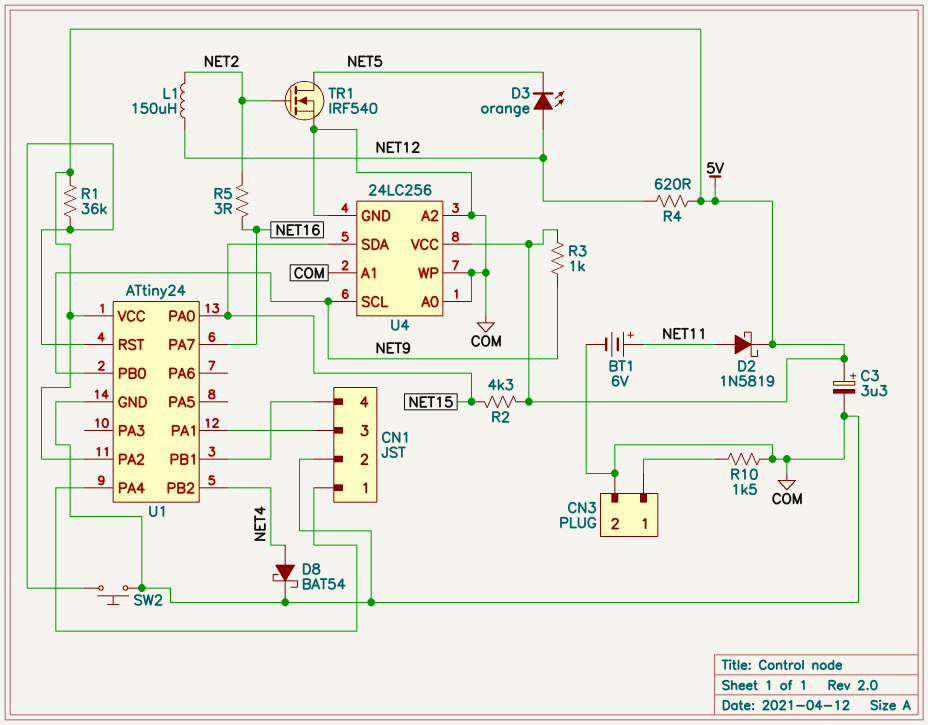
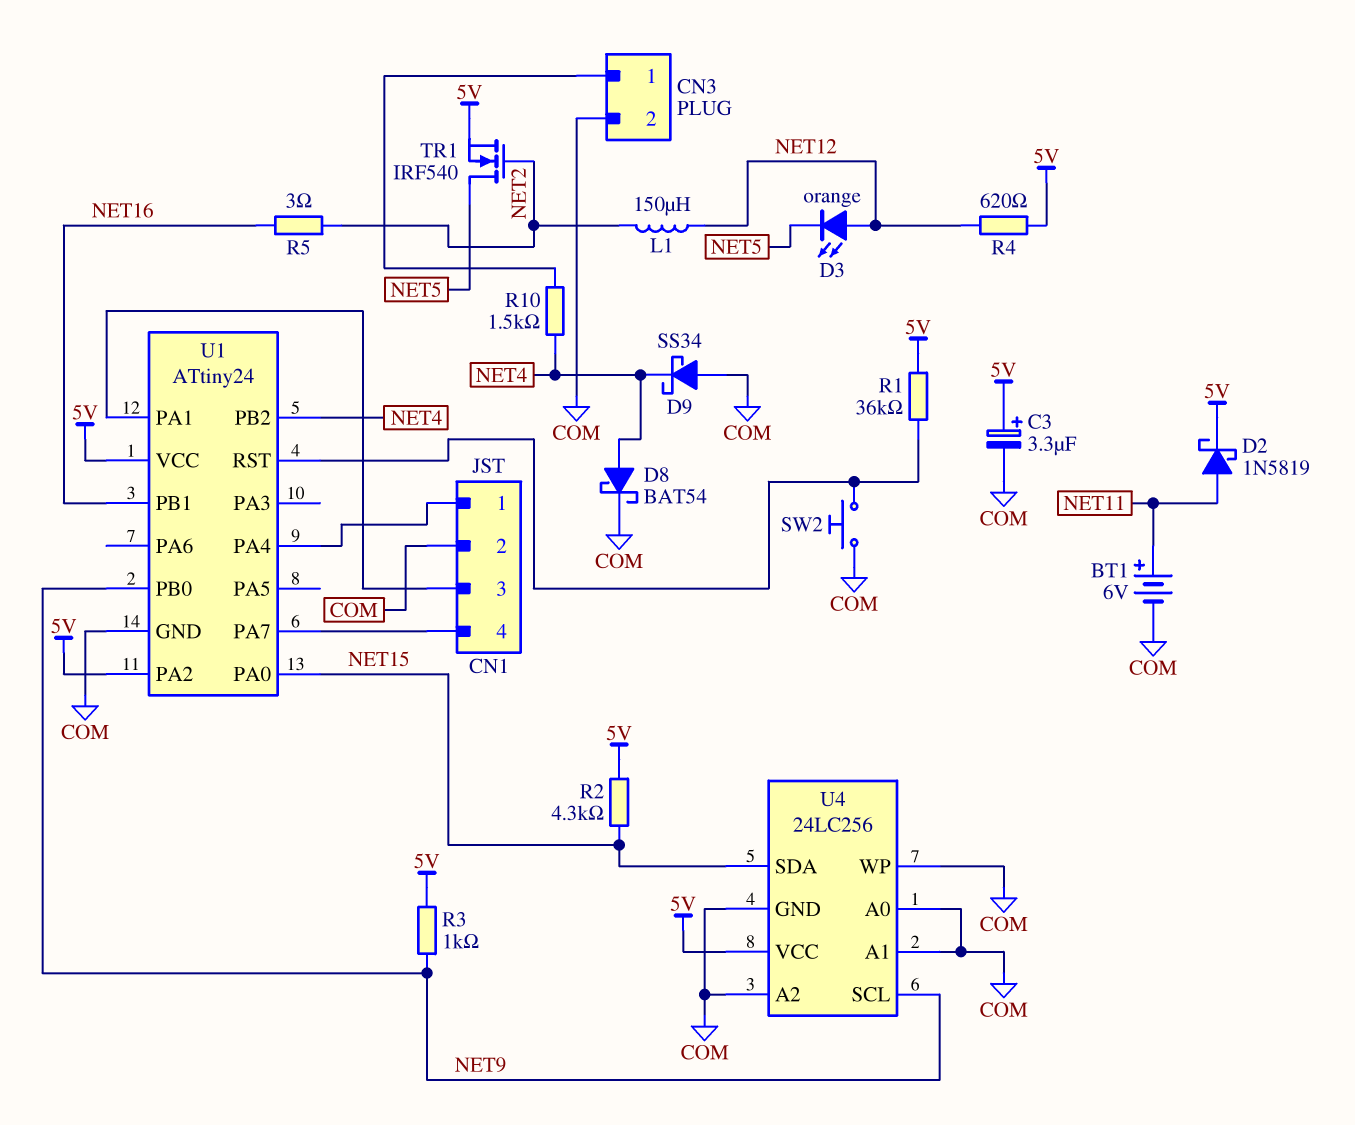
D9: none -> schottky SS34 (A COM, K NET4)
R10: 1.5k (CN3/1, COM) -> 1.5k (CN3/1, NET4)
TR1: NMOS IRF540 (G NET2, D NET5, S COM) -> NMOS IRF540 (G NET2, D NET5, S 5V)
U1 pin PA7: NET16 -> CN1/4
U1 pin PB1: CN1/4 -> NET16

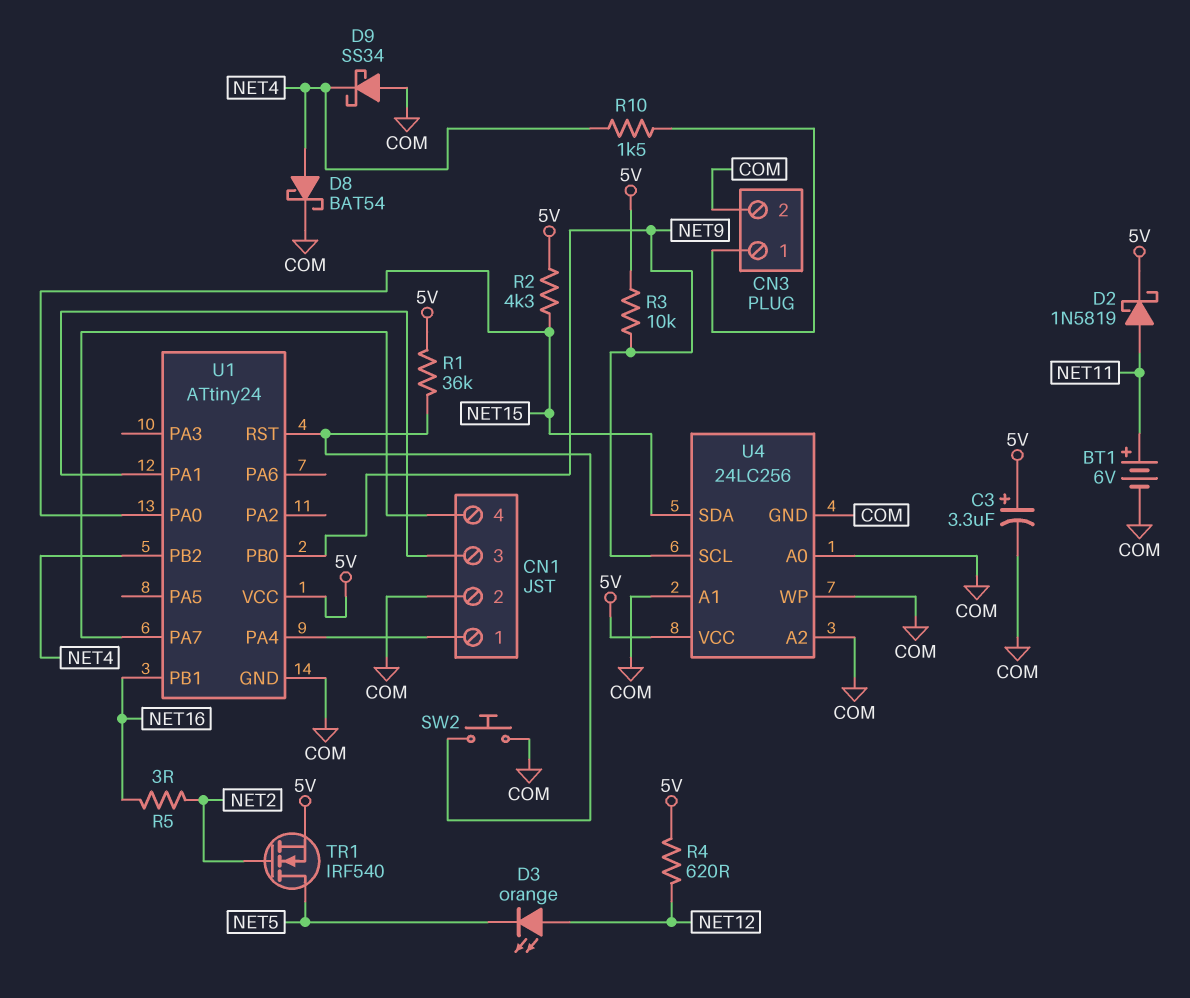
L1: 150uH (NET2, NET12) -> none
R3: 1k (5V, NET9) -> 10k (5V, NET9)
U1 pin PA2: 5V -> none

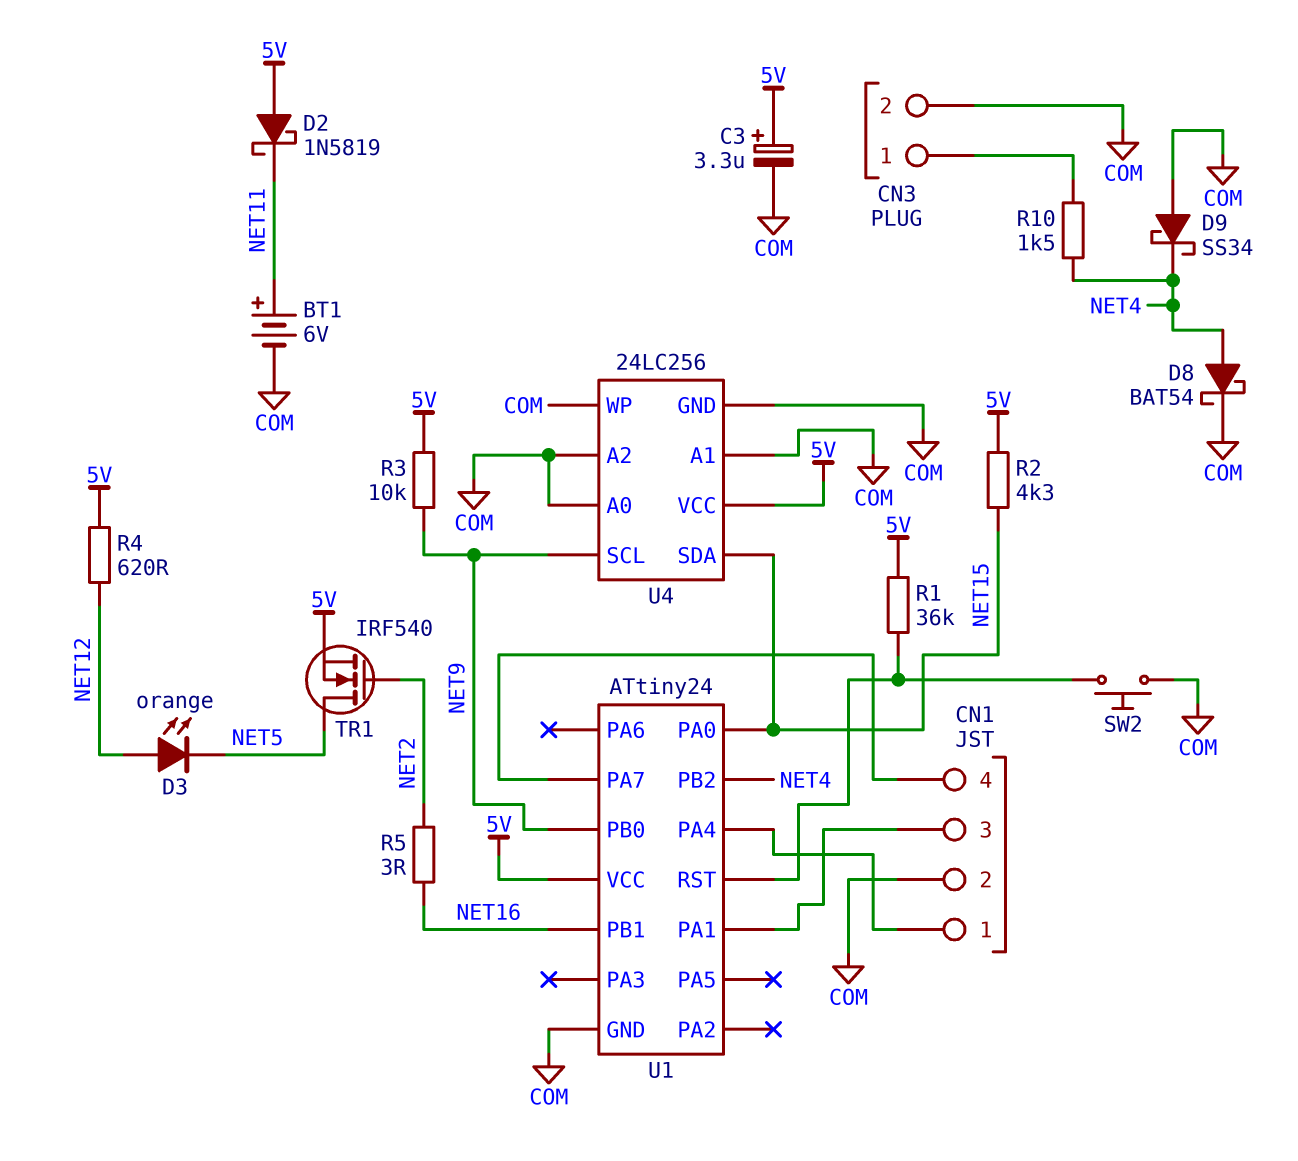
D2: schottky 1N5819 (A NET11, K 5V) -> schottky 1N5819 (A 5V, K NET11)

